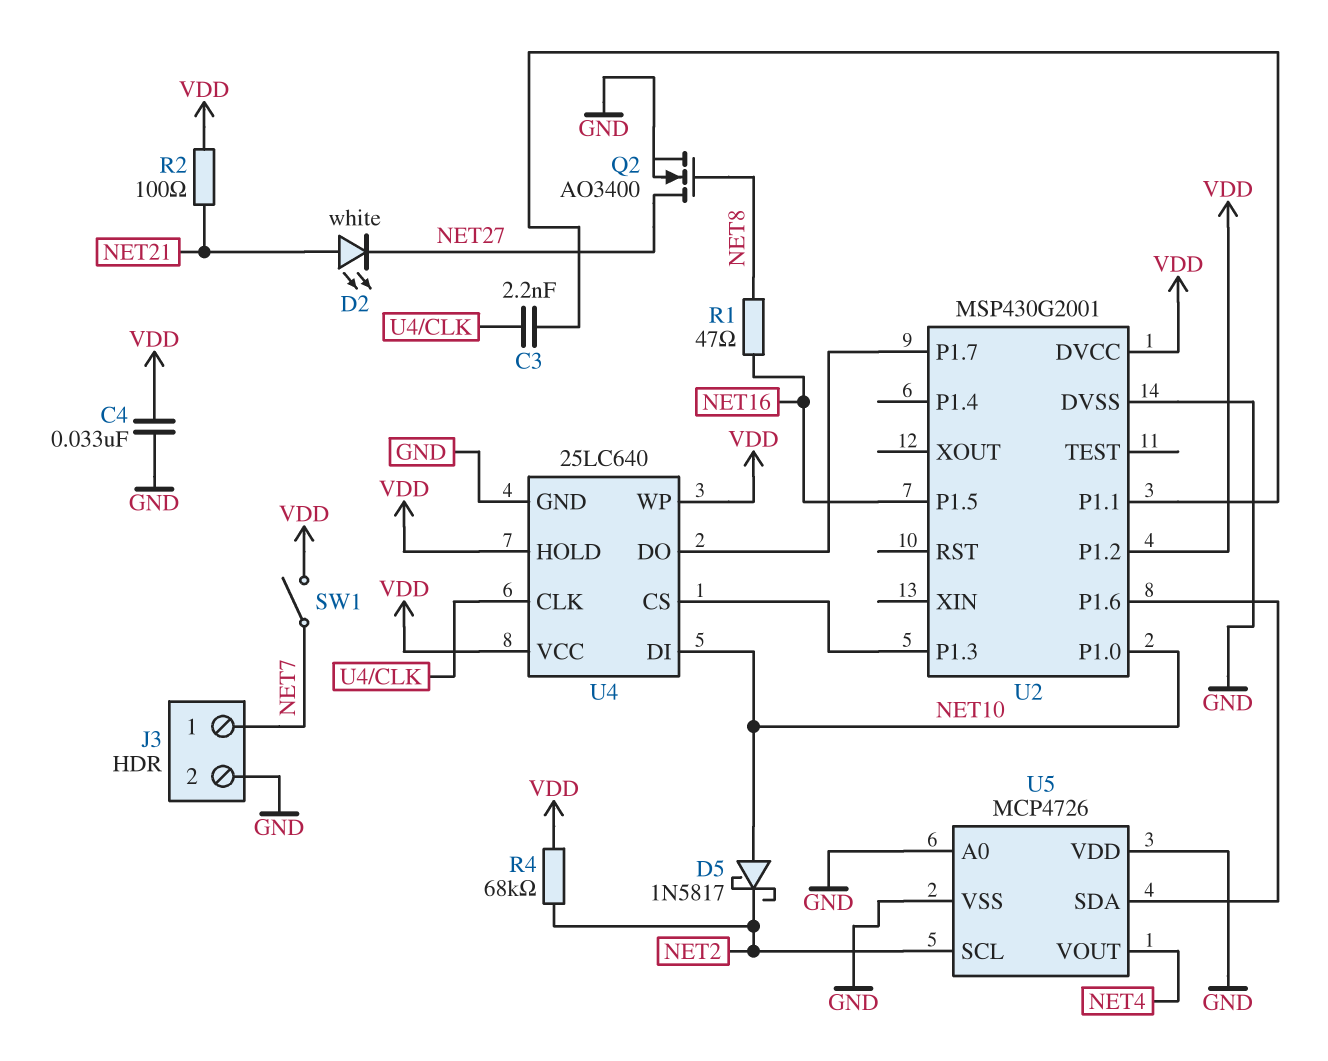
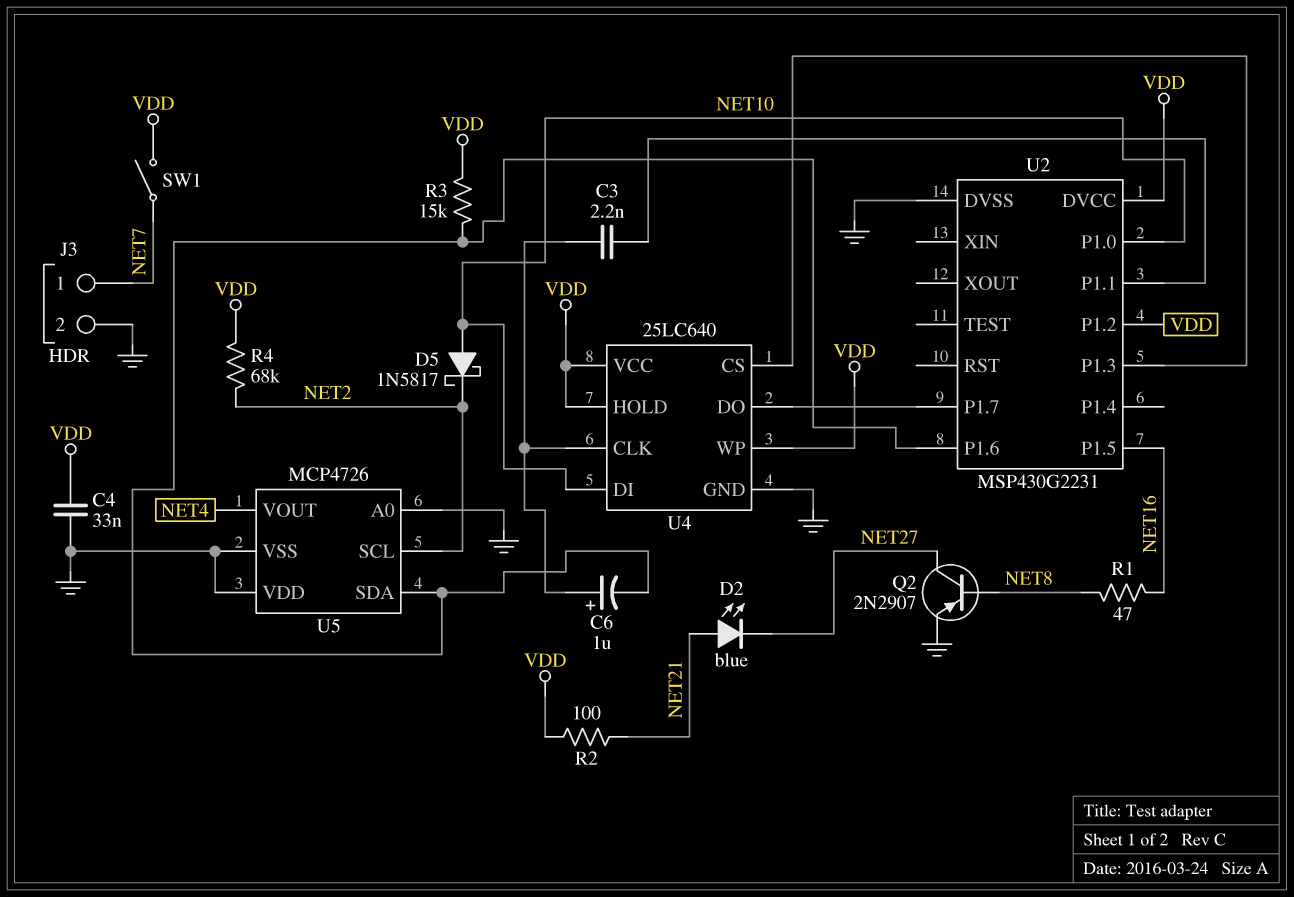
C6: none -> 1uF (plus U4/CLK, minus U2/P1.6)
D2: LED white (A NET21, K NET27) -> LED blue (A NET21, K NET27)
Q2: NMOS AO3400 (G NET8, D NET27, S GND) -> PNP 2N2907 (B NET8, C NET27, E GND)
R3: none -> 15k (U2/P1.6, VDD)
U2: MSP430G2001 -> MSP430G2231

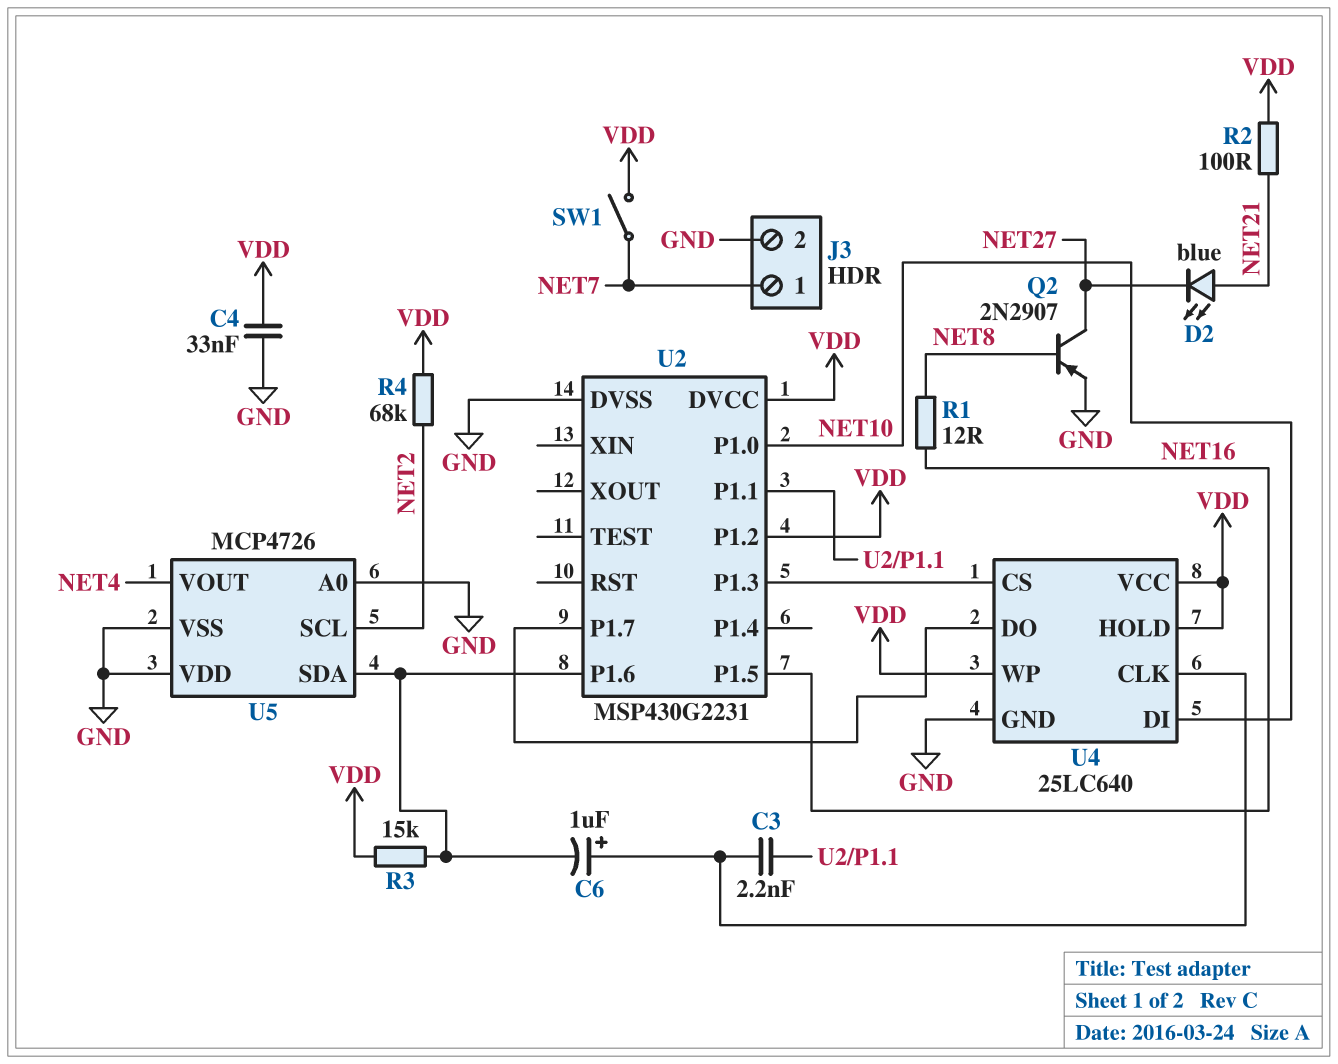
D5: schottky 1N5817 (A NET10, K NET2) -> none
R1: 47 (NET8, NET16) -> 12 (NET8, NET16)

